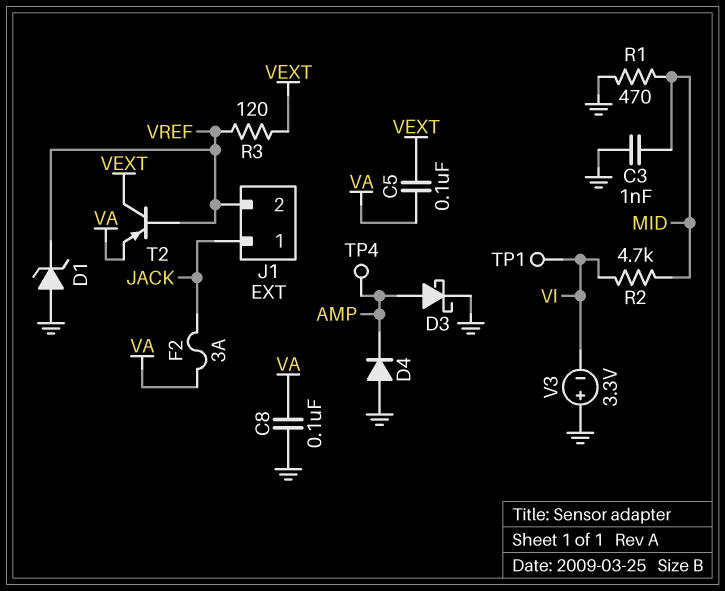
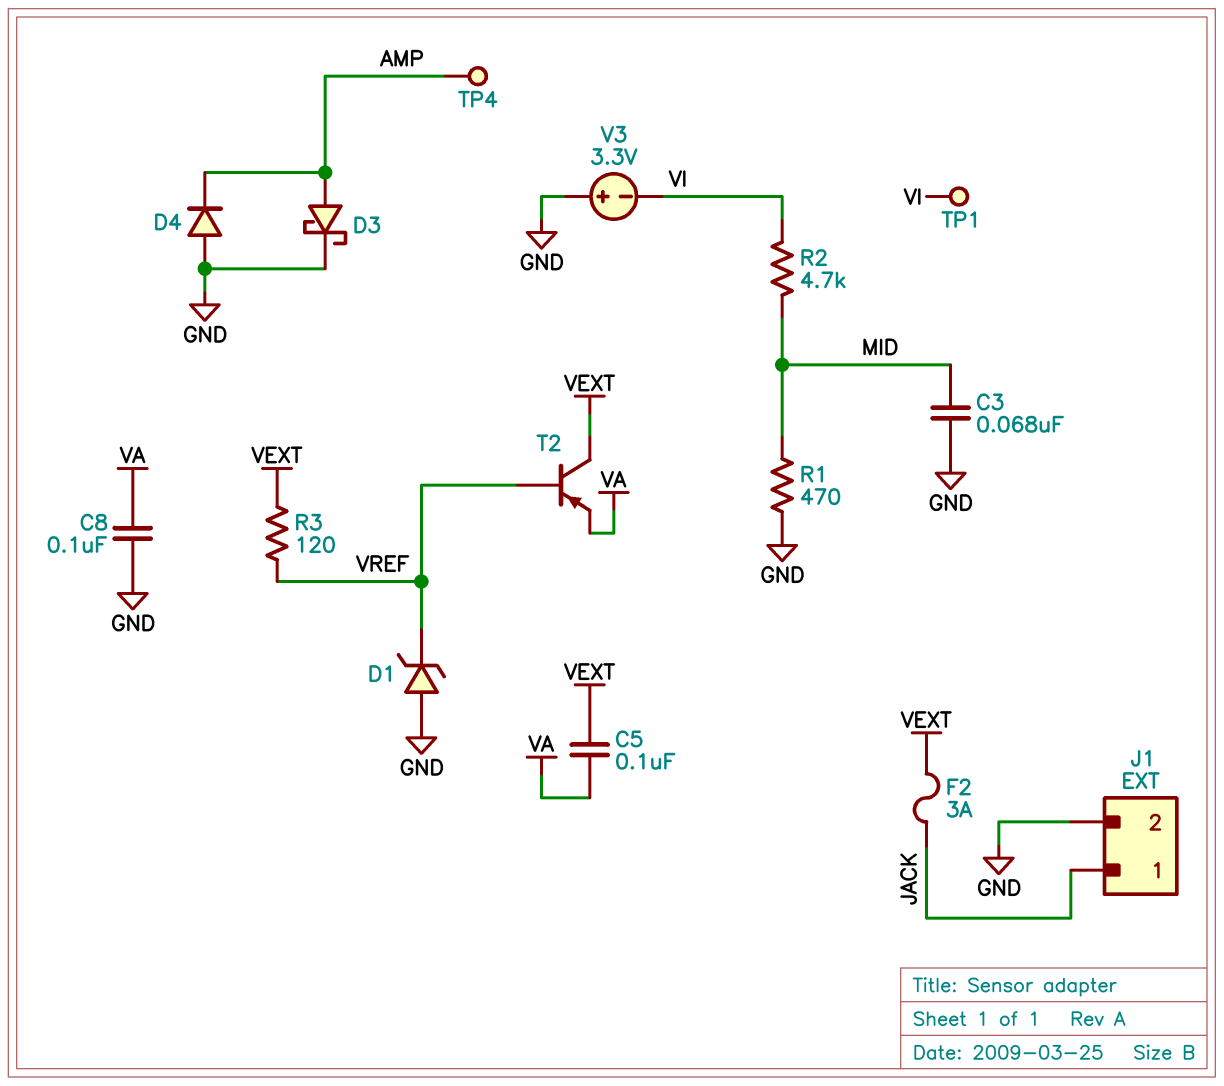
C3: 1nF (GND, MID) -> 68nF (GND, MID)
F2: 3A (JACK, VA) -> 3A (JACK, VEXT)
J1 pin 2: VREF -> GND

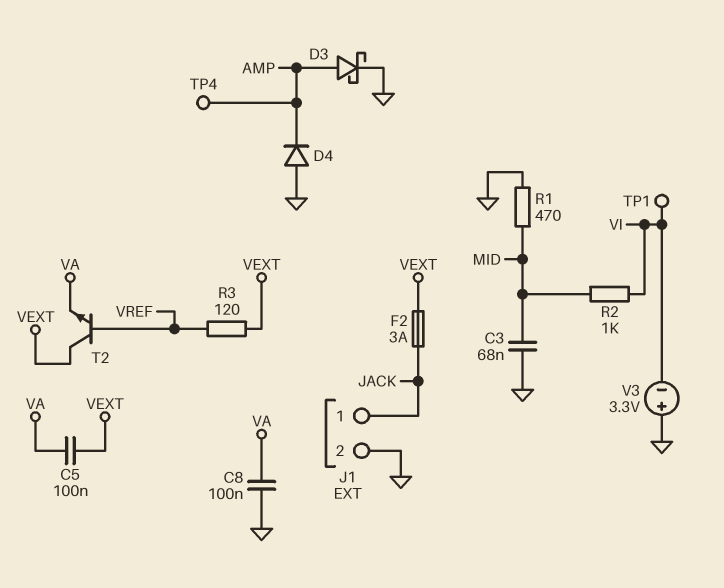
D1: zener (A GND, K VREF) -> none
R2: 4.7k (MID, VI) -> 1k (MID, VI)
T2: PNP (B VREF, C VEXT, E VA) -> NPN (B VREF, C VEXT, E VA)

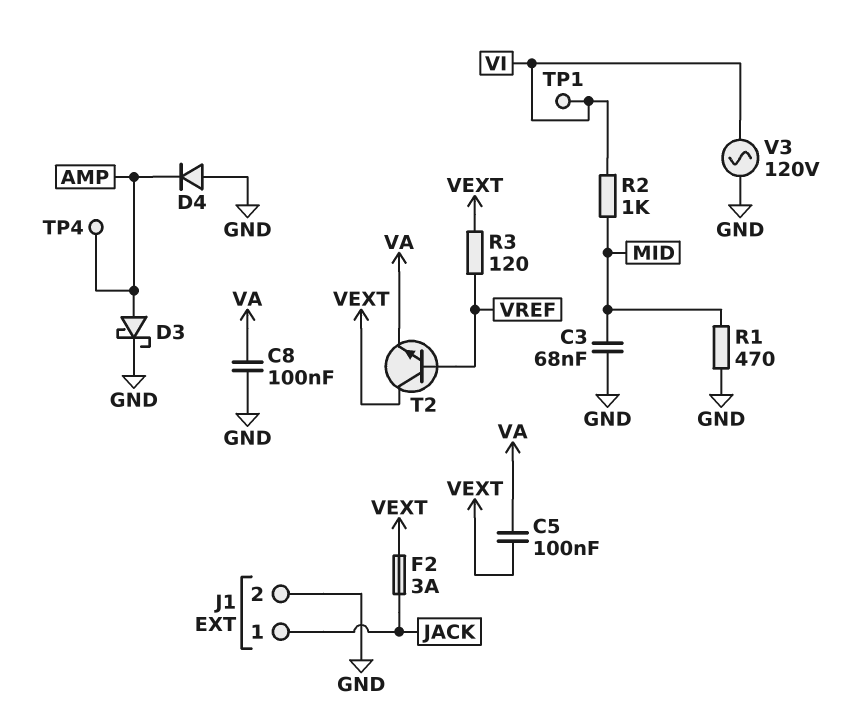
V3: 3.3V (plus GND, minus VI) -> AC 120V (GND, VI)

